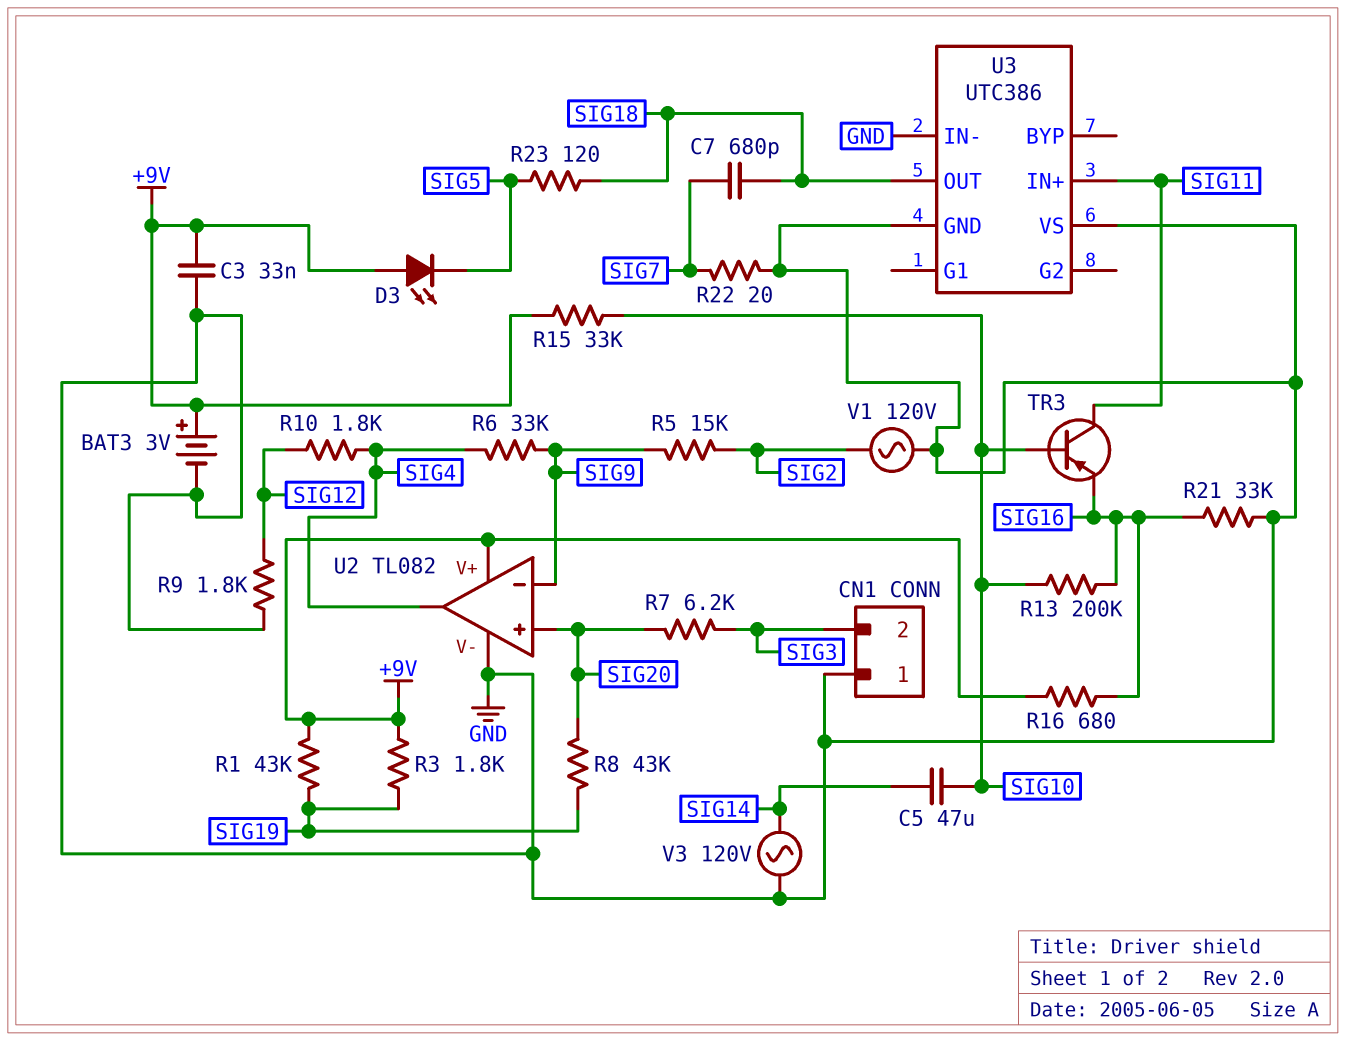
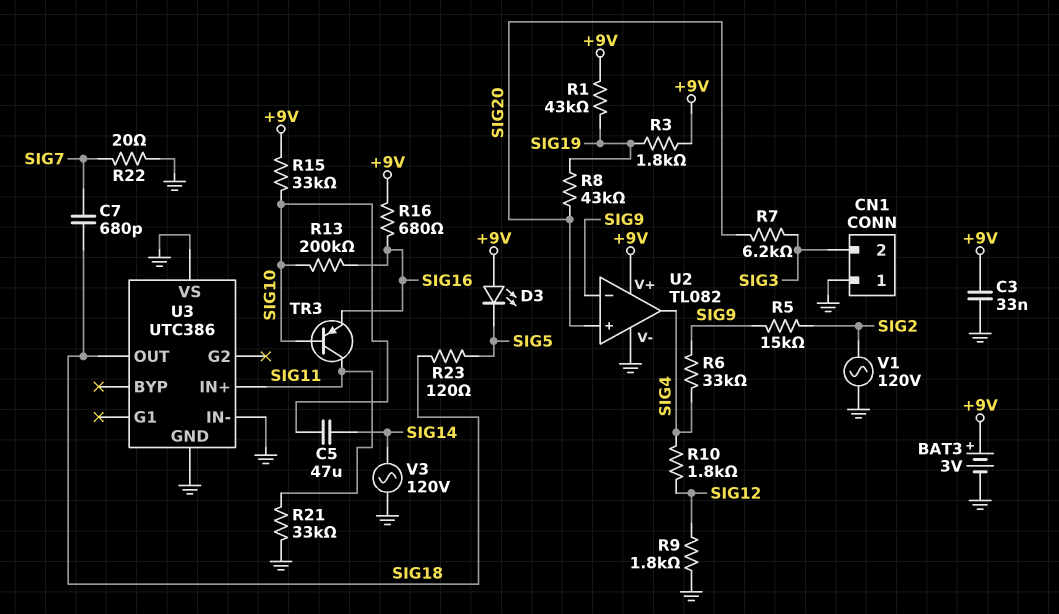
R21: 33k (GND, SIG16) -> 33k (GND, SIG11)

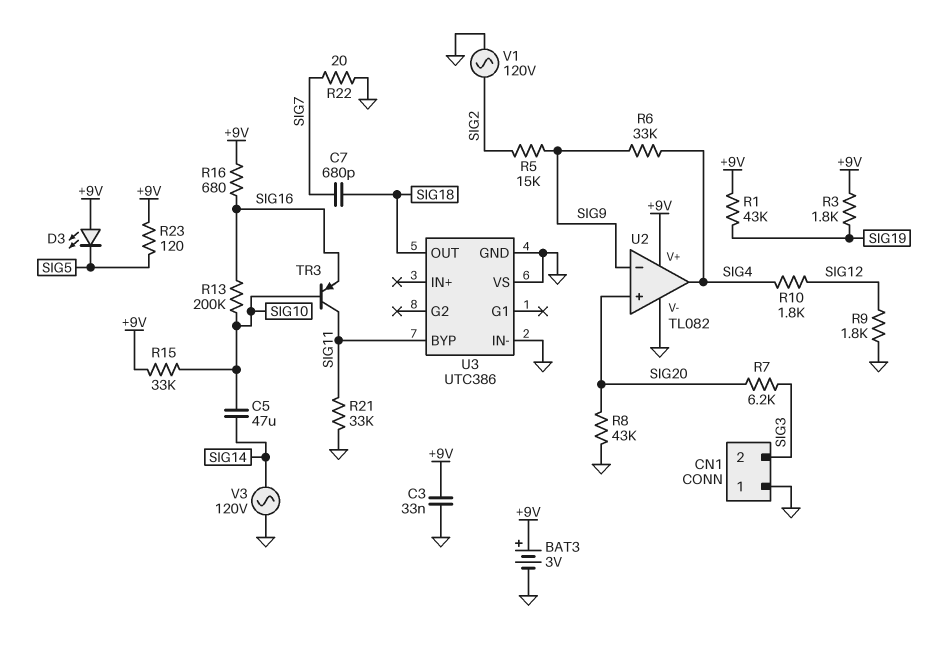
R8: 43k (SIG19, SIG20) -> 43k (GND, SIG20)
R23: 120 (SIG5, SIG18) -> 120 (+9V, SIG5)
U3 pin BYP: none -> SIG11
U3 pin IN+: SIG11 -> none

